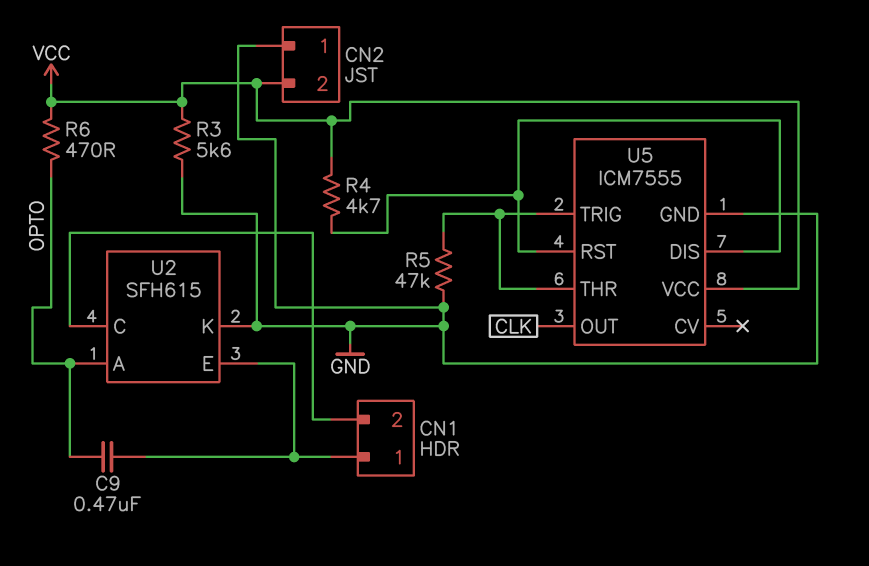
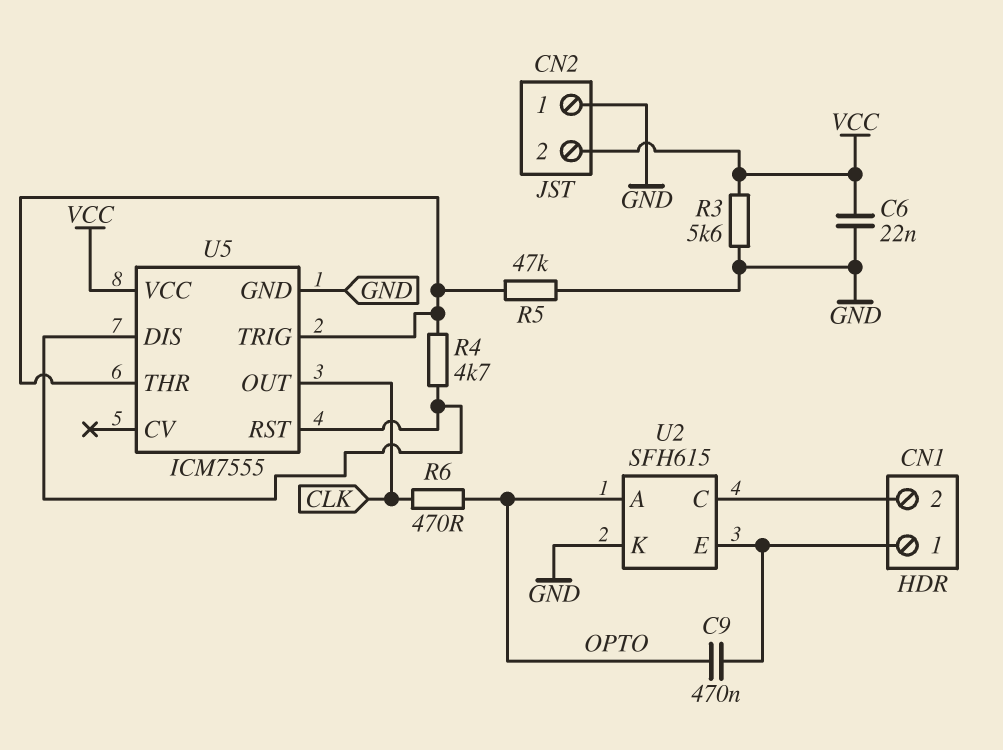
C6: none -> 22nF (GND, VCC)
R4: 4.7k (U5/DIS, VCC) -> 4.7k (U5/DIS, U5/THR)
R6: 470 (OPTO, VCC) -> 470 (CLK, OPTO)

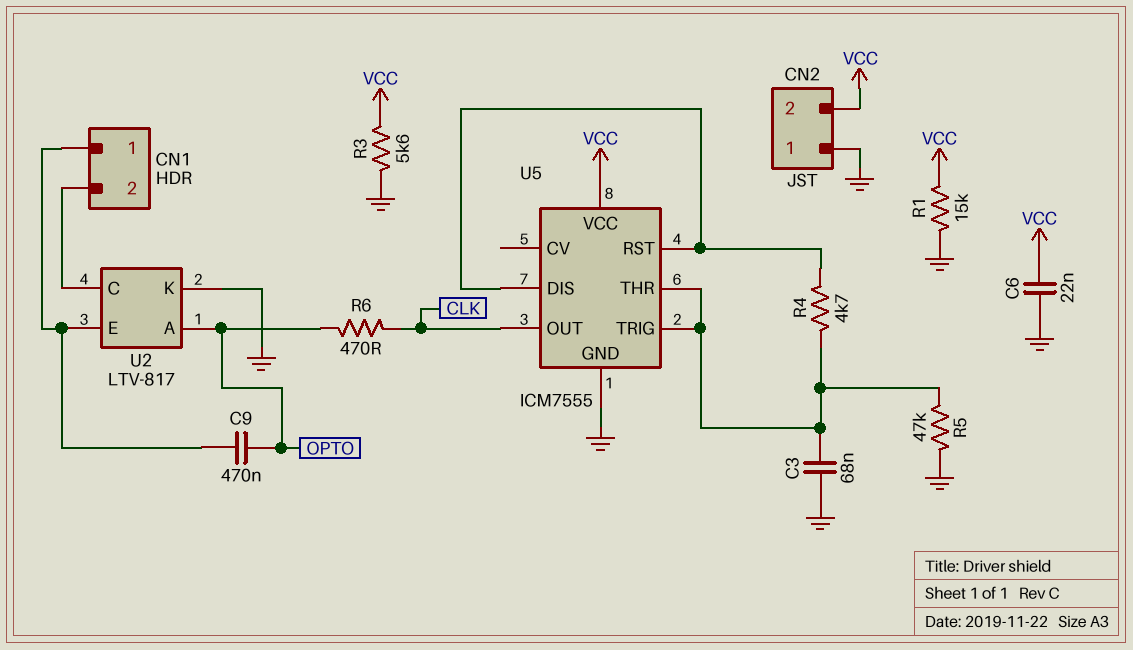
C3: none -> 68nF (GND, U5/THR)
R1: none -> 15k (GND, VCC)
U2: SFH615 -> LTV-817

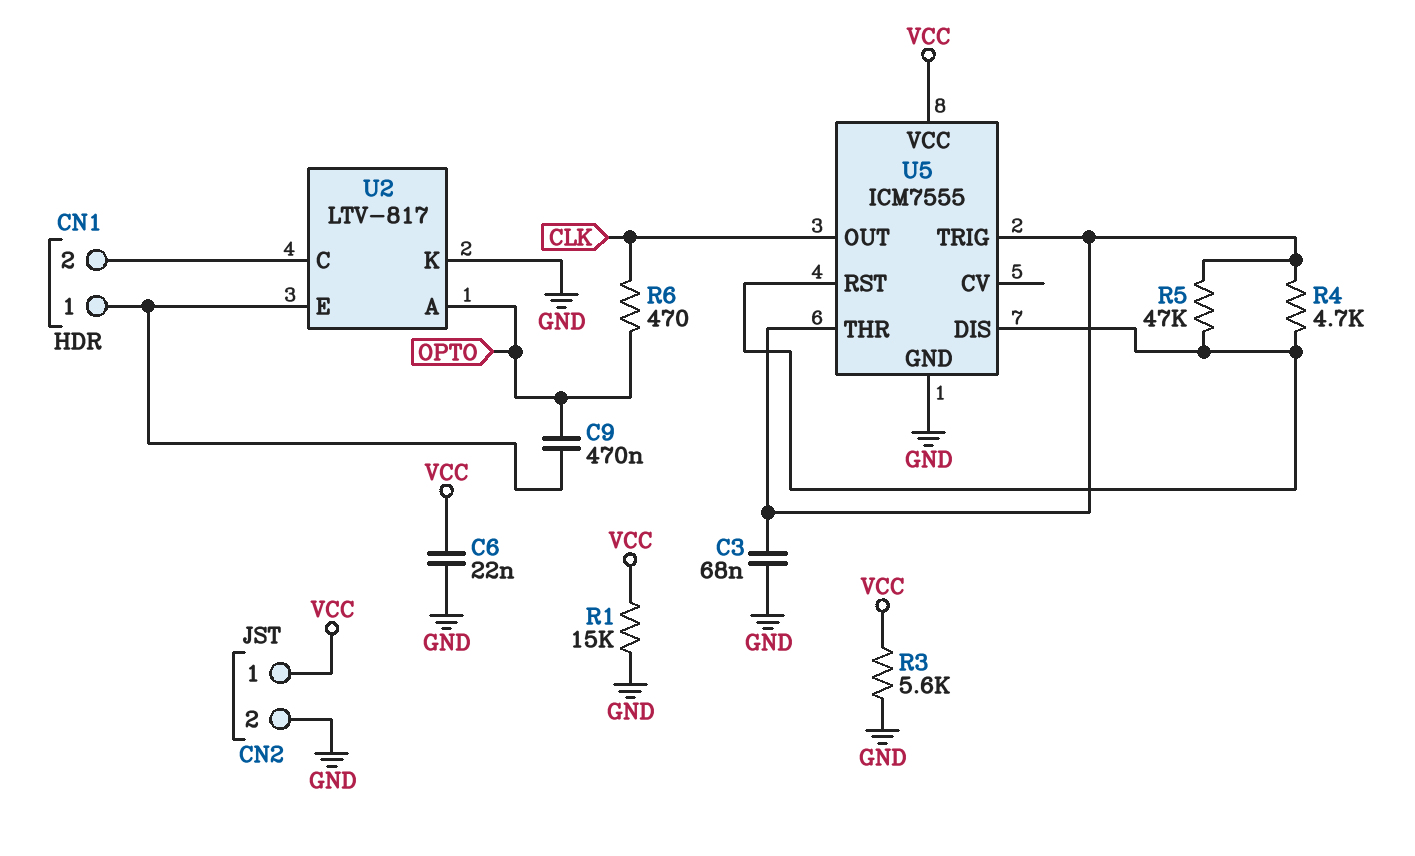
CN2 pin 1: GND -> VCC
CN2 pin 2: VCC -> GND
R5: 47k (GND, U5/THR) -> 47k (U5/DIS, U5/THR)

